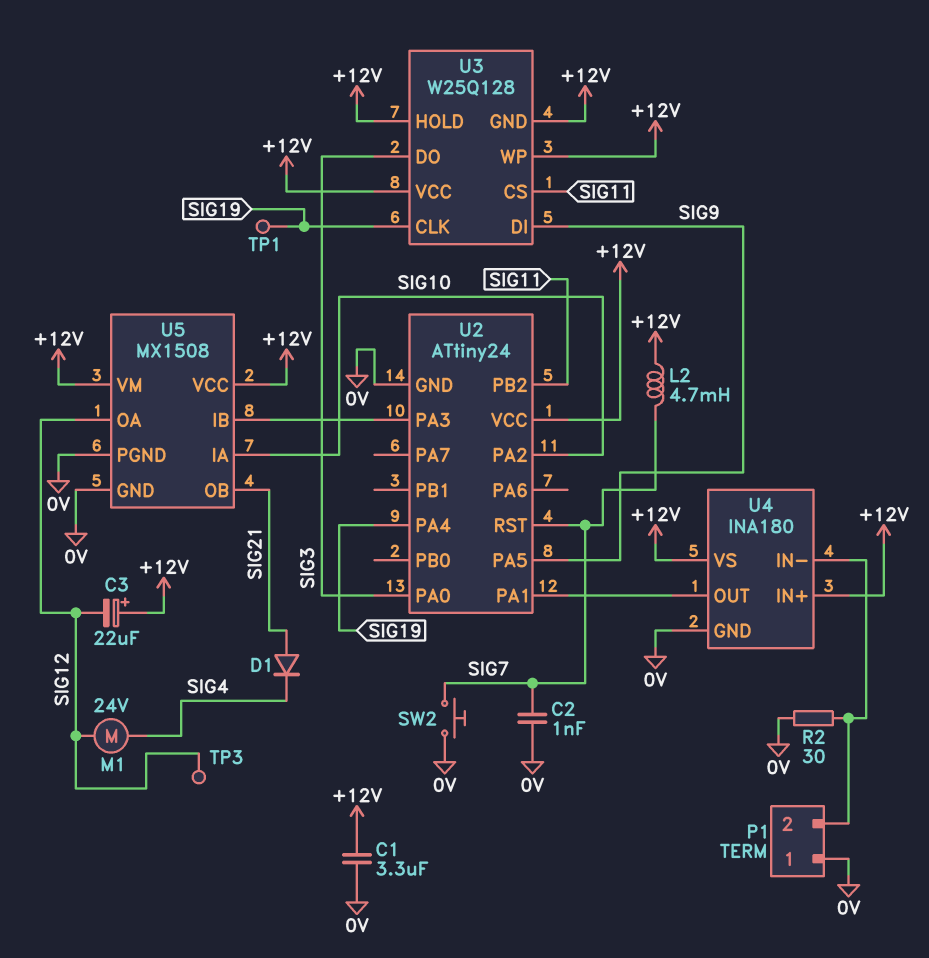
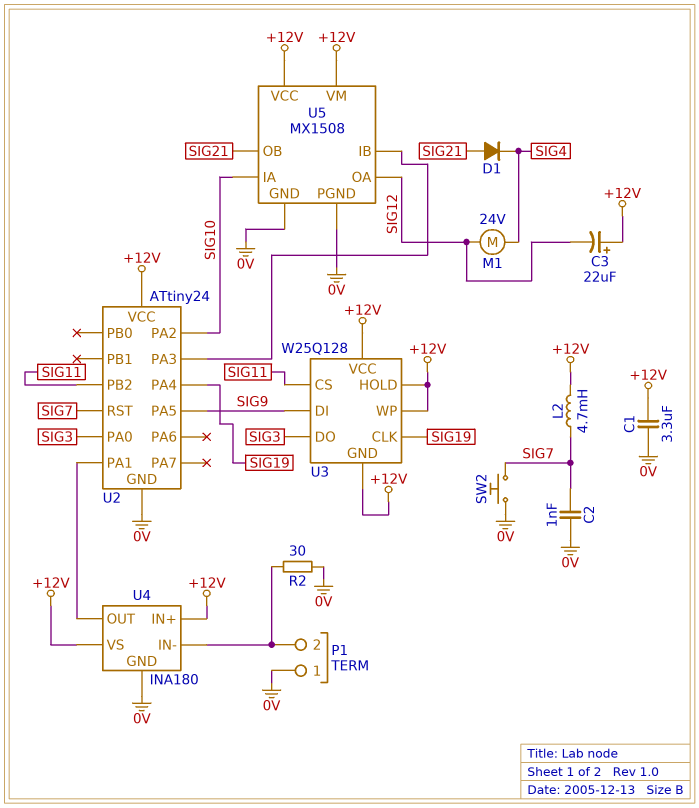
TP1: test point (SIG19) -> none
TP3: test point (SIG12) -> none

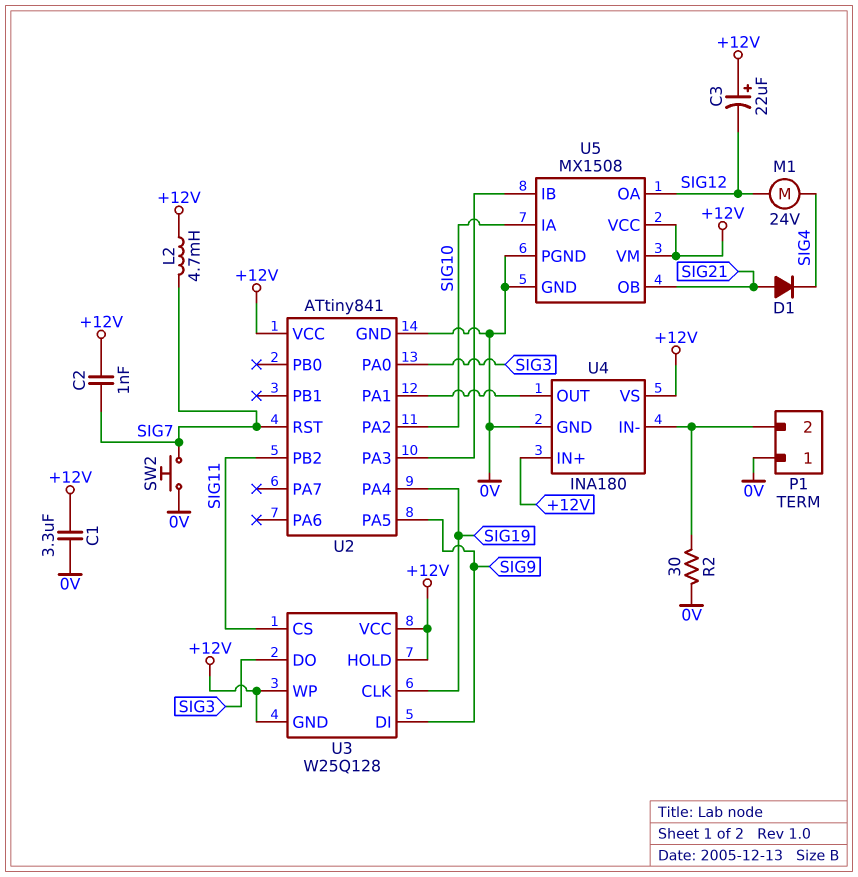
C2: 1nF (0V, SIG7) -> 1nF (+12V, SIG7)
U2: ATtiny24 -> ATtiny841

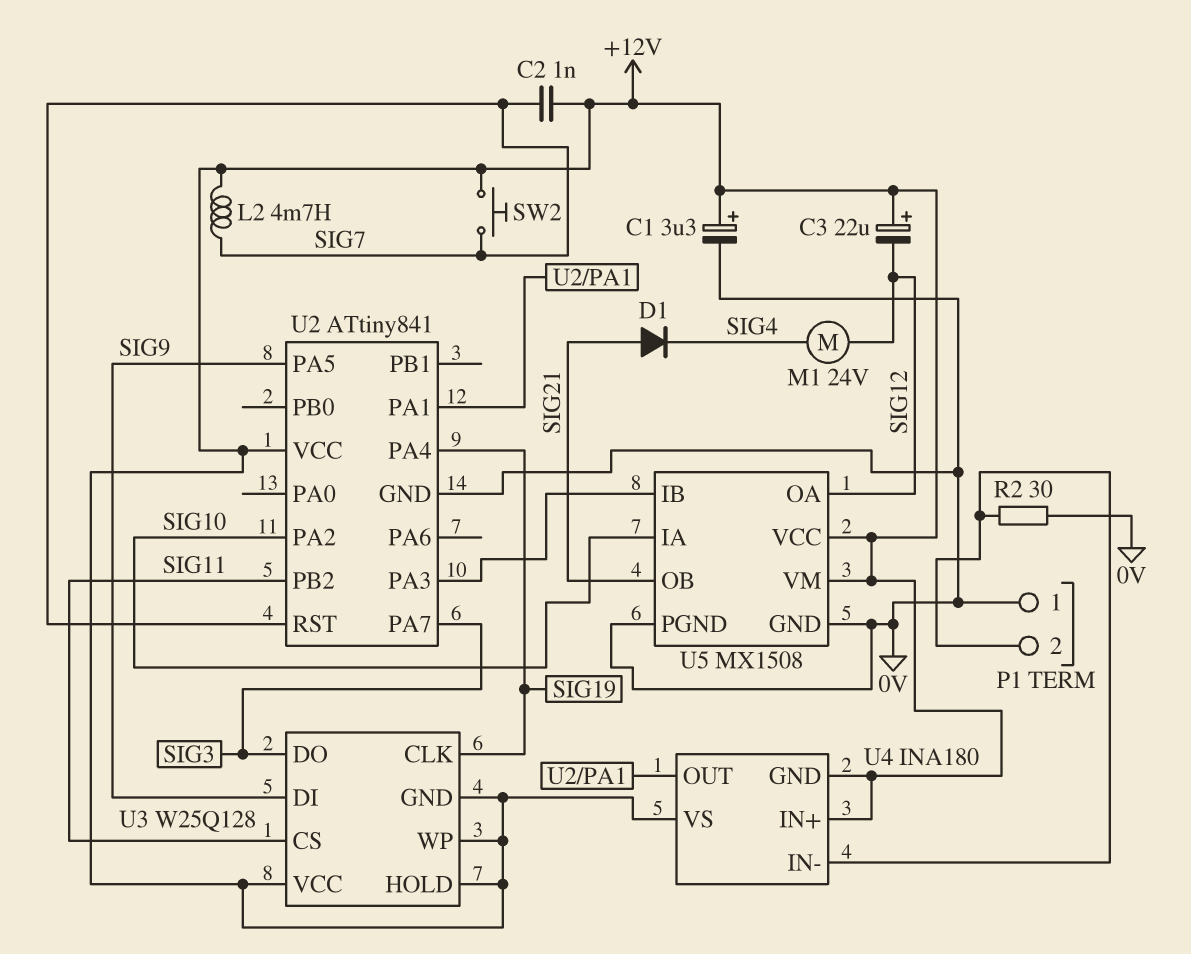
C1: 3.3uF (+12V, 0V) -> 3.3uF (plus +12V, minus 0V)
SW2: button (0V, SIG7) -> button (+12V, SIG7)
U2 pin PA0: SIG3 -> none
U2 pin PA7: none -> SIG3
U4 pin GND: 0V -> +12V

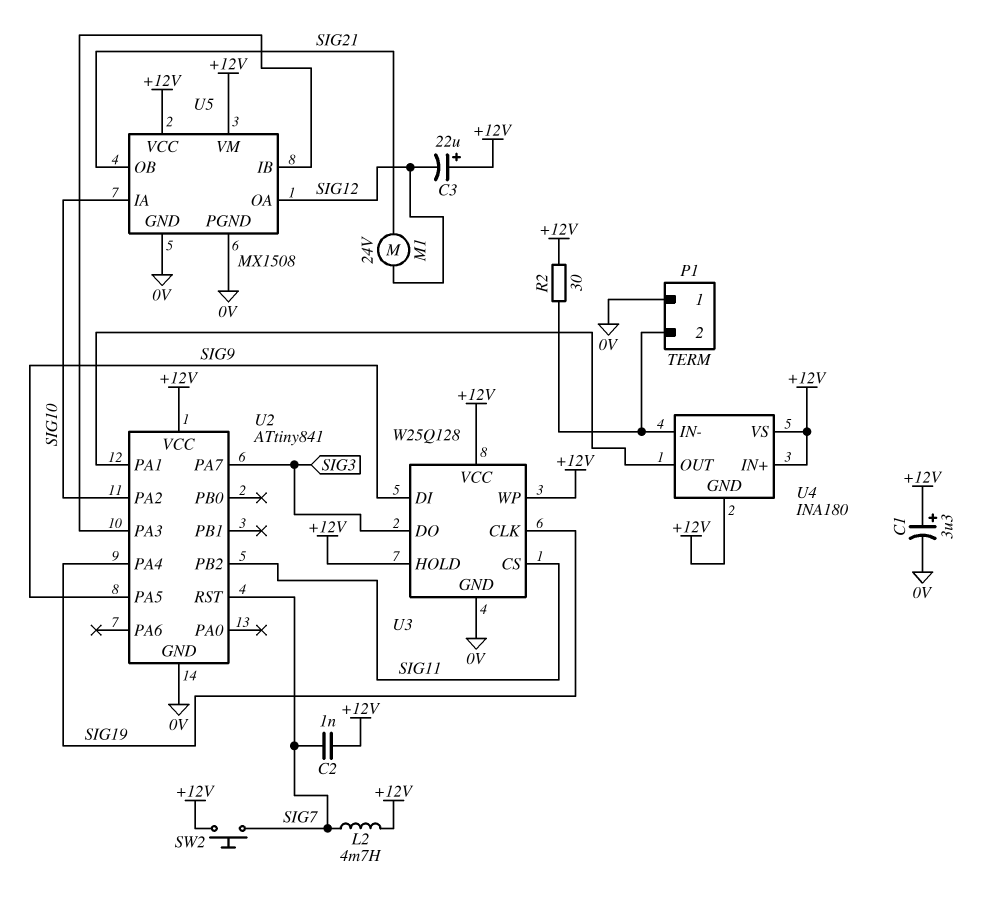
D1: diode (A SIG21, K SIG4) -> none
M1: motor 24V (SIG4, SIG12) -> motor 24V (SIG12, SIG21)
R2: 30 (0V, P1/2) -> 30 (+12V, P1/2)
U3 pin GND: +12V -> 0V

